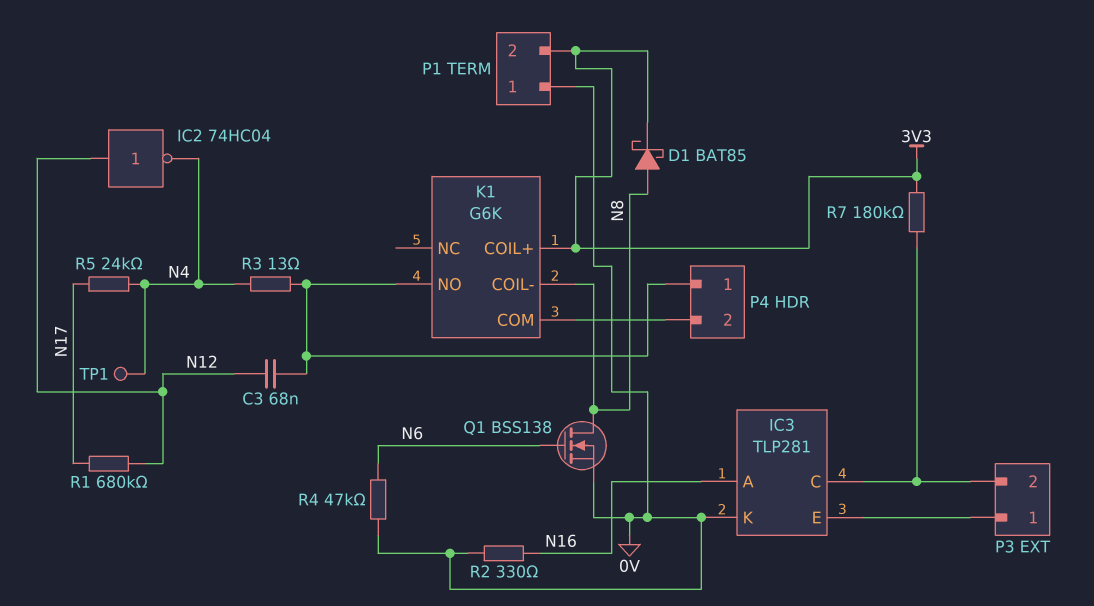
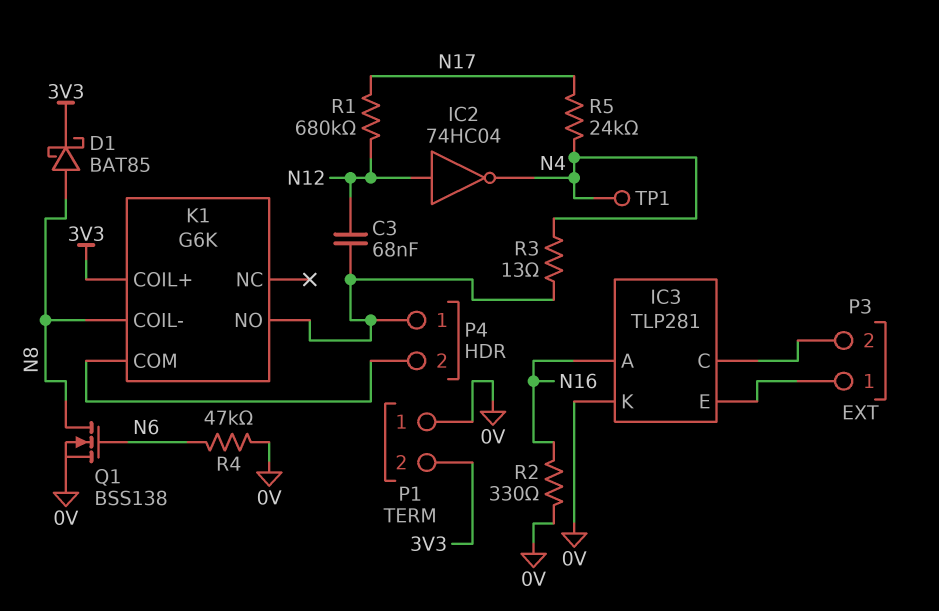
R7: 180k (3V3, IC3/C) -> none

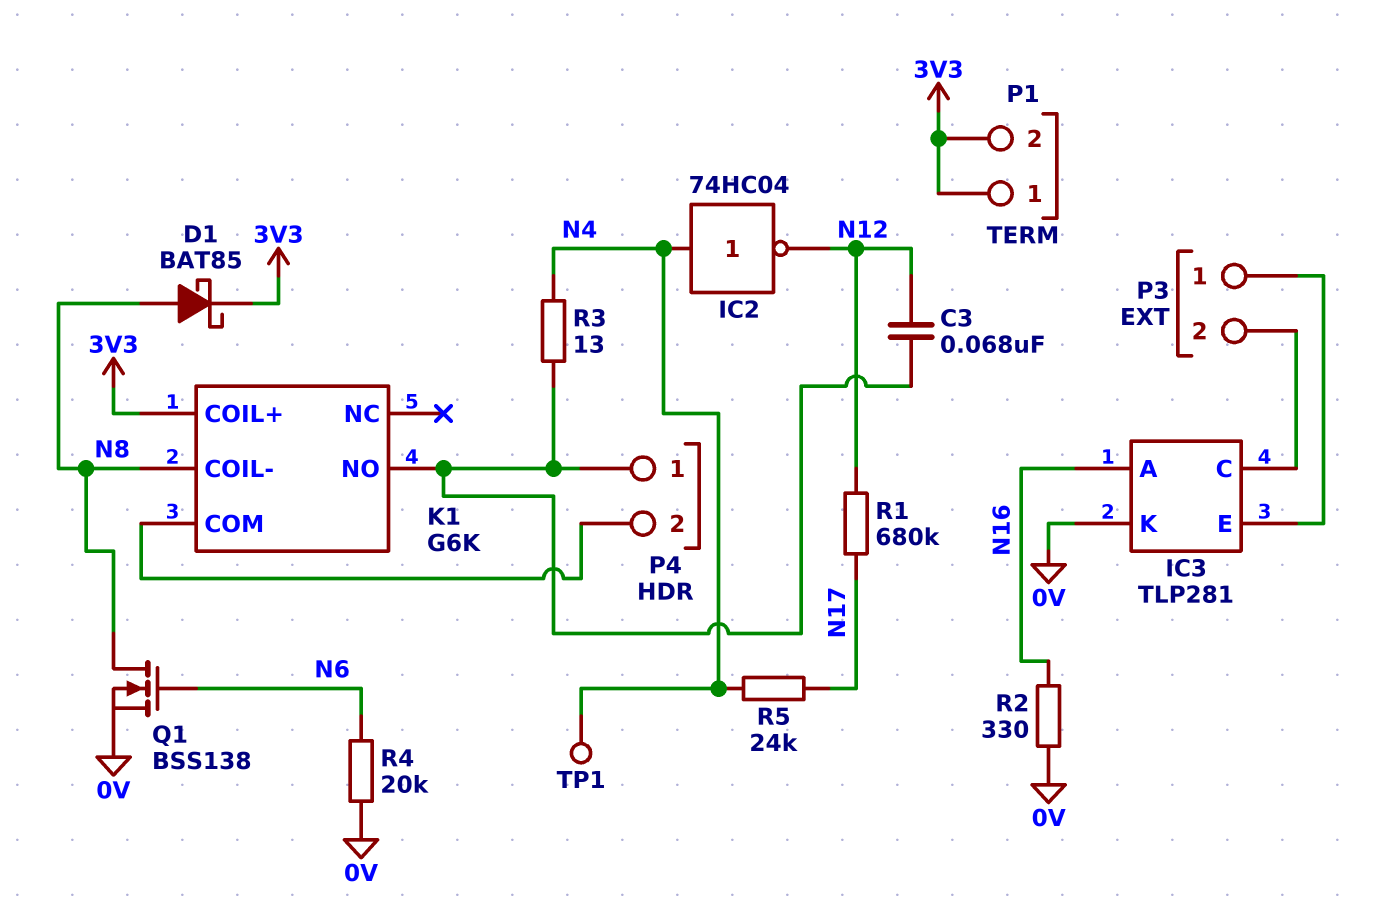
IC2: NOT 74HC04 (in N12, out N4) -> NOT 74HC04 (in N4, out N12)
P1 pin 1: 0V -> 3V3
R4: 47k (0V, N6) -> 20k (0V, N6)

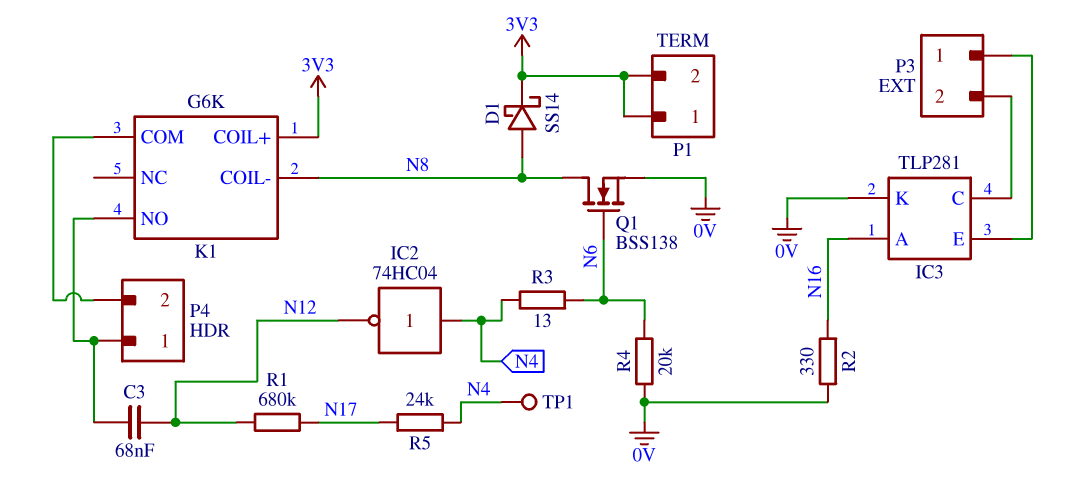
D1: schottky BAT85 (A N8, K 3V3) -> schottky SS14 (A N8, K 3V3)
R3: 13 (K1/NO, N4) -> 13 (N4, N6)

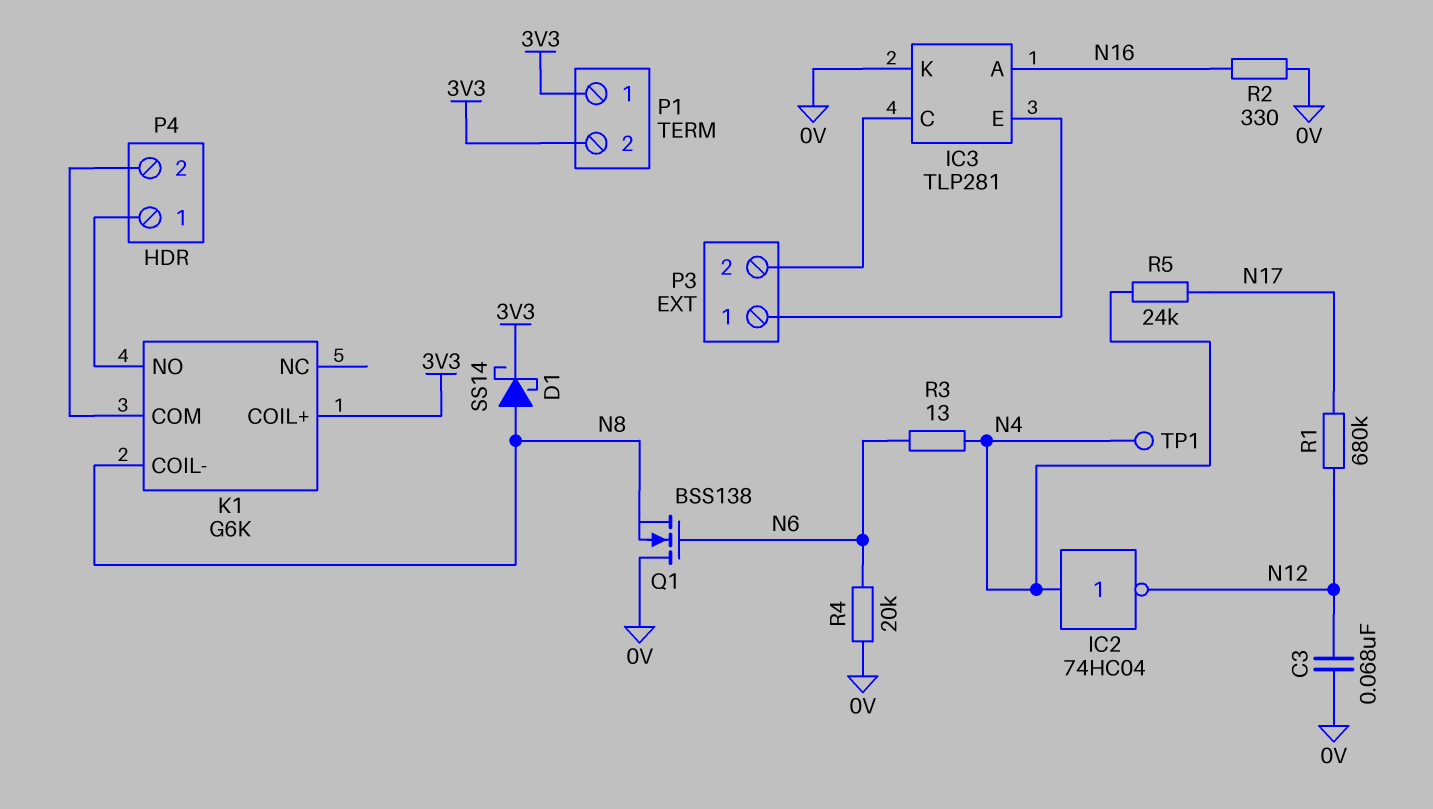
C3: 68nF (K1/NO, N12) -> 68nF (0V, N12)
Q1: NMOS BSS138 (G N6, D N8, S 0V) -> NMOS BSS138 (G N6, D 0V, S N8)

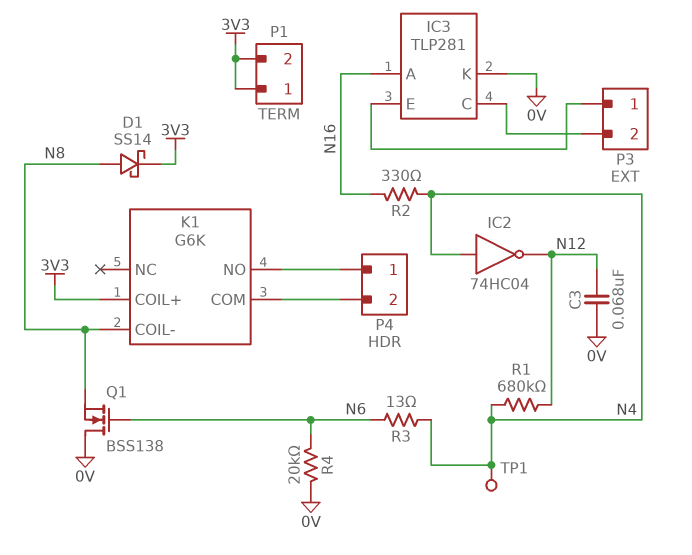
R1: 680k (N12, N17) -> 680k (N4, N12)
R2: 330 (0V, N16) -> 330 (N4, N16)
R5: 24k (N4, N17) -> none

